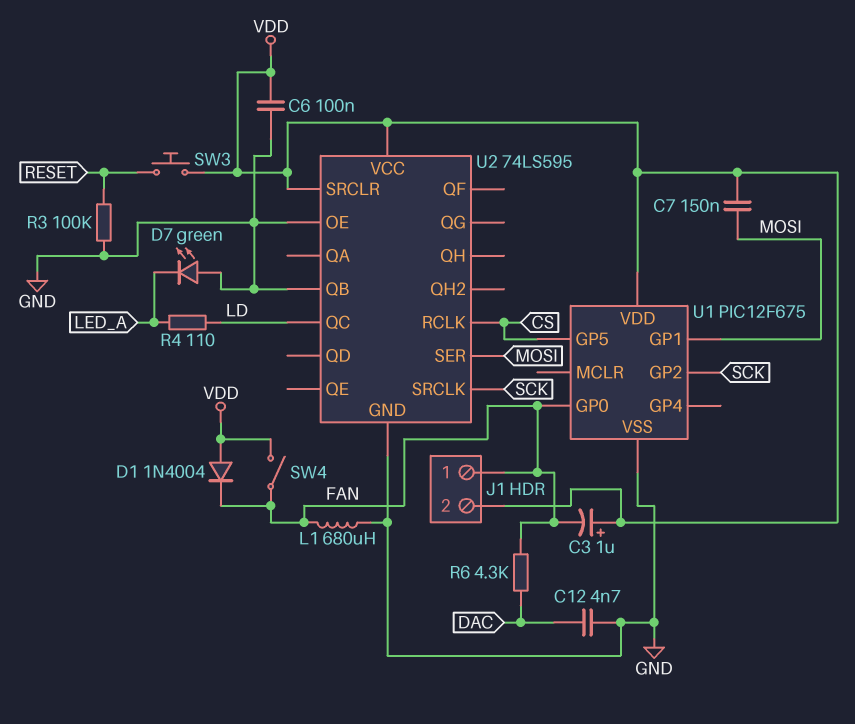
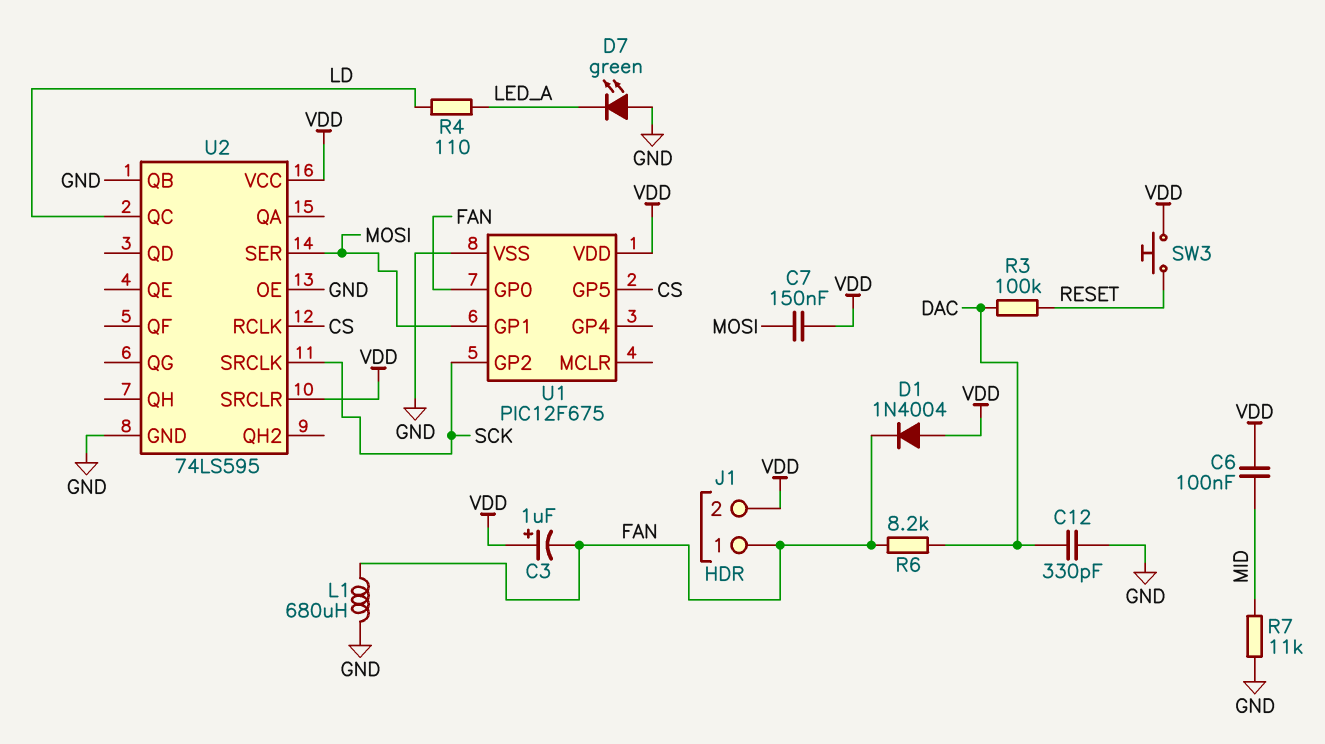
C6: 100nF (GND, VDD) -> 100nF (MID, VDD)
C12: 4.7nF (DAC, GND) -> 330pF (DAC, GND)
R3: 100k (GND, RESET) -> 100k (DAC, RESET)
R6: 4.3k (DAC, FAN) -> 8.2k (DAC, FAN)
R7: none -> 11k (GND, MID)
SW4: switch (FAN, VDD) -> none

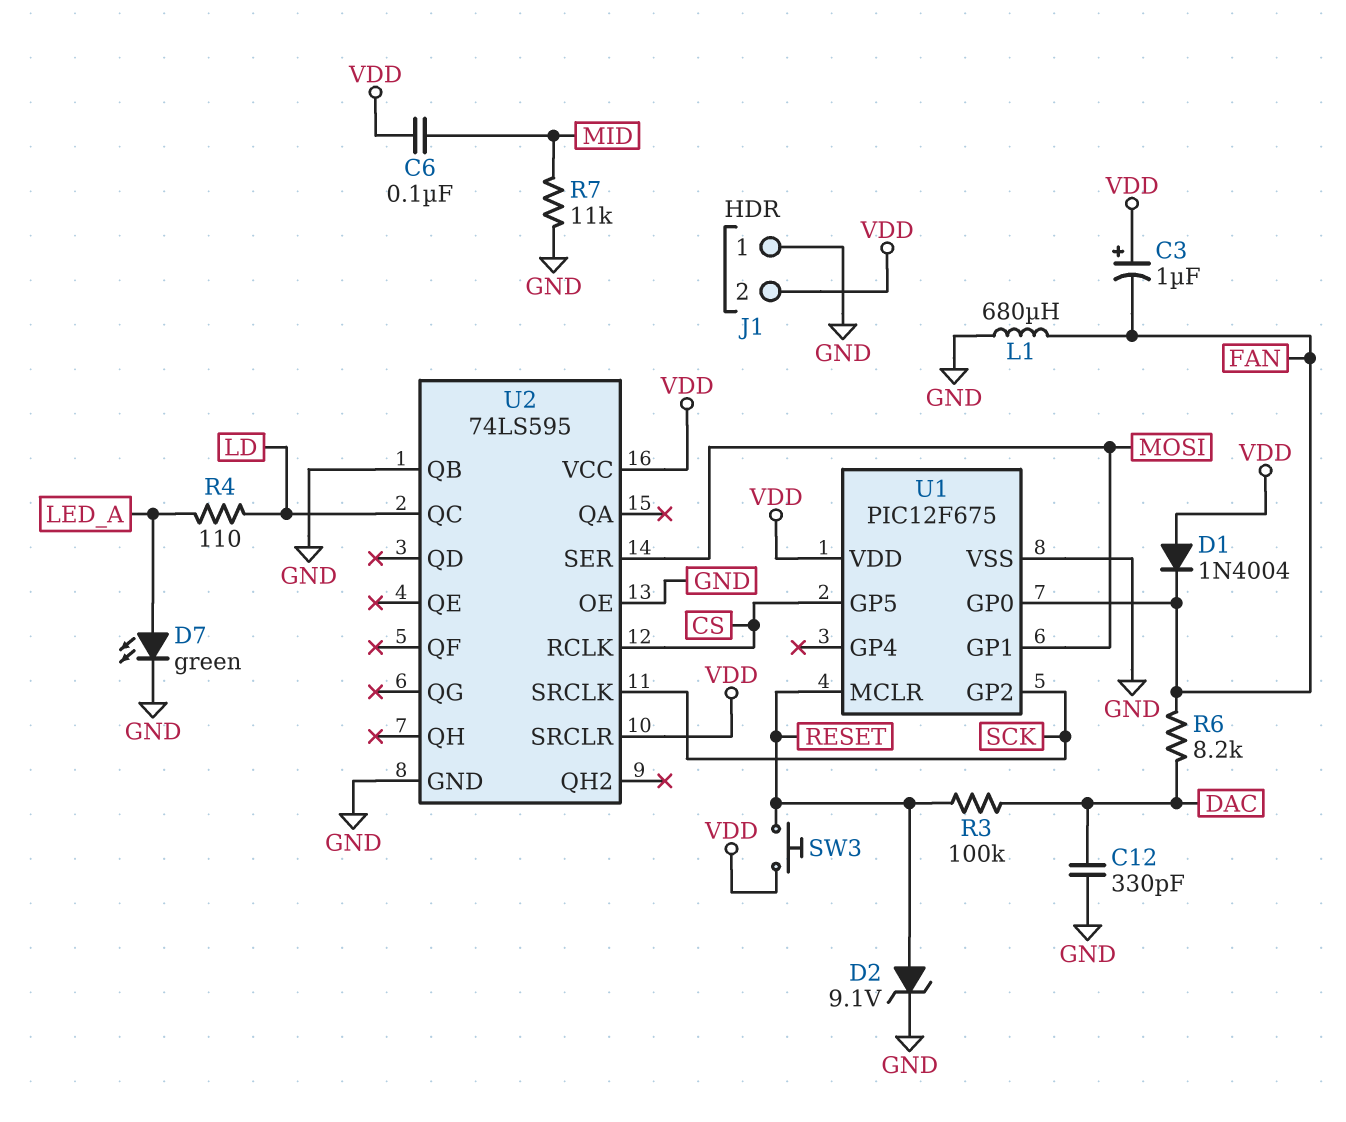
C7: 150nF (MOSI, VDD) -> none
D2: none -> zener 9.1V (A RESET, K GND)
D7: LED green (A GND, K LED_A) -> LED green (A LED_A, K GND)
J1 pin 1: FAN -> GND
U1 pin MCLR: none -> RESET

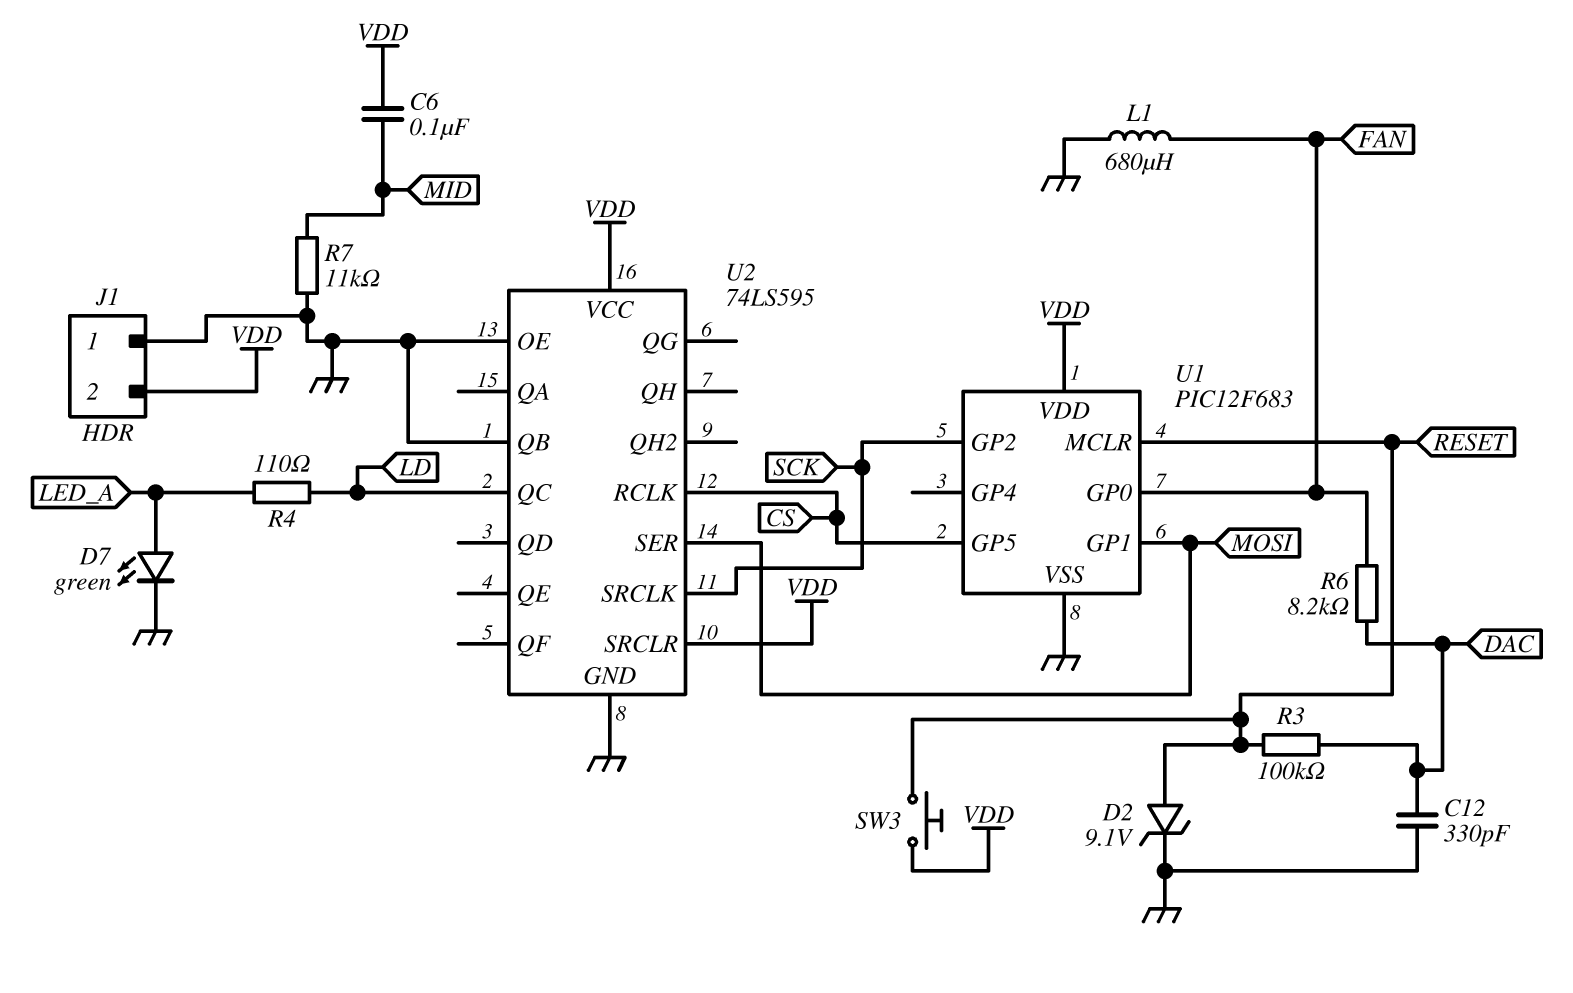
C3: 1uF (plus VDD, minus FAN) -> none
D1: diode 1N4004 (A VDD, K FAN) -> none
U1: PIC12F675 -> PIC12F683

